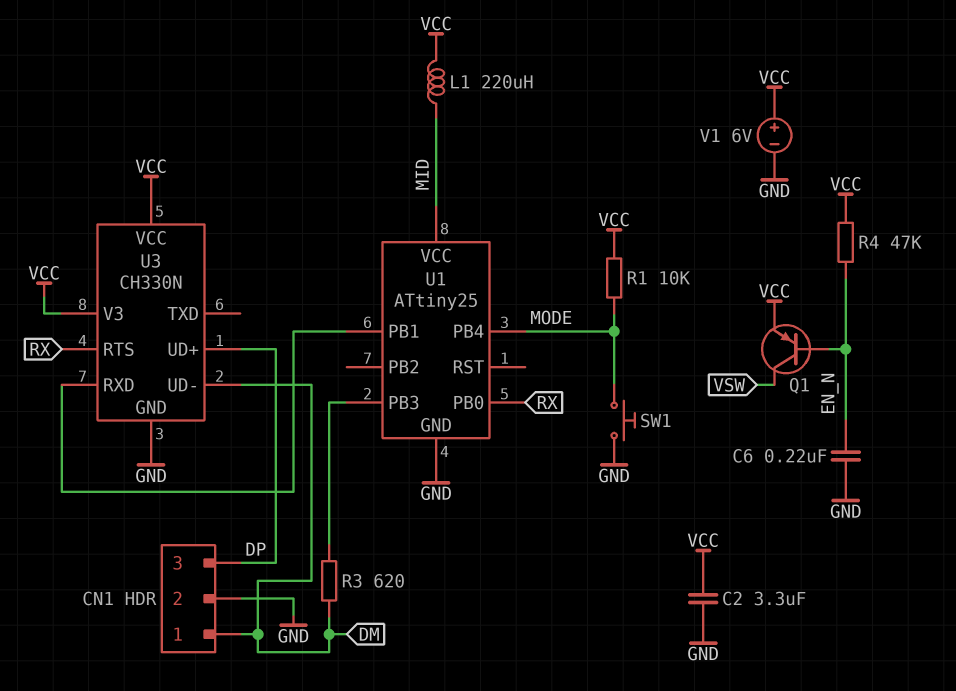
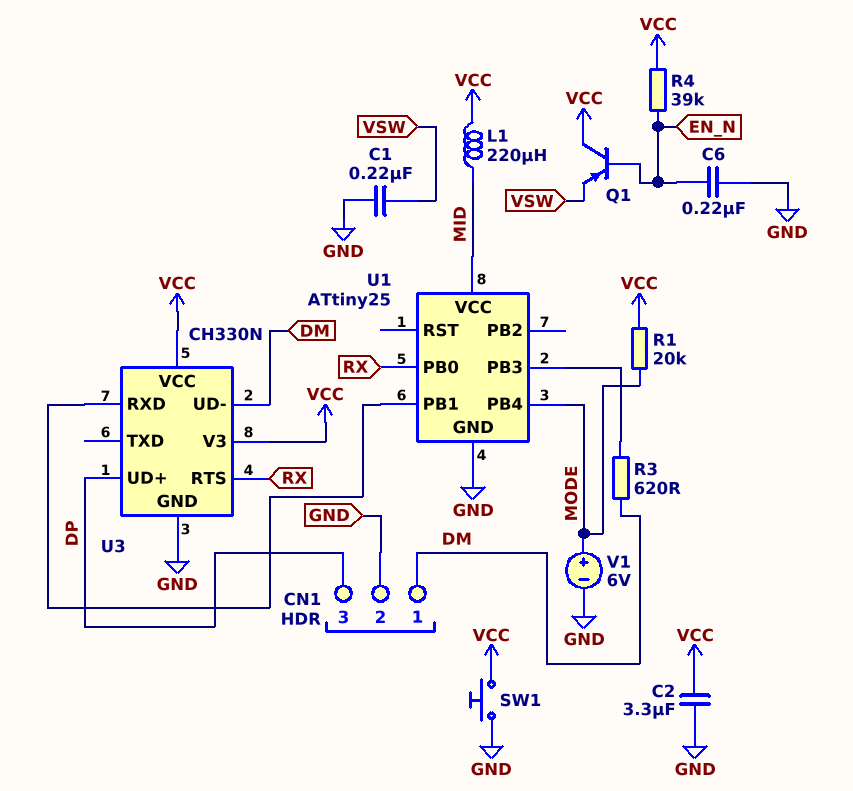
C1: none -> 220nF (GND, VSW)
Q1: PNP (B EN_N, C VSW, E VCC) -> PNP (B EN_N, C VCC, E VSW)
R1: 10k (MODE, VCC) -> 20k (MODE, VCC)
R4: 47k (EN_N, VCC) -> 39k (EN_N, VCC)
SW1: button (GND, MODE) -> button (GND, VCC)
V1: 6V (plus VCC, minus GND) -> 6V (plus MODE, minus GND)

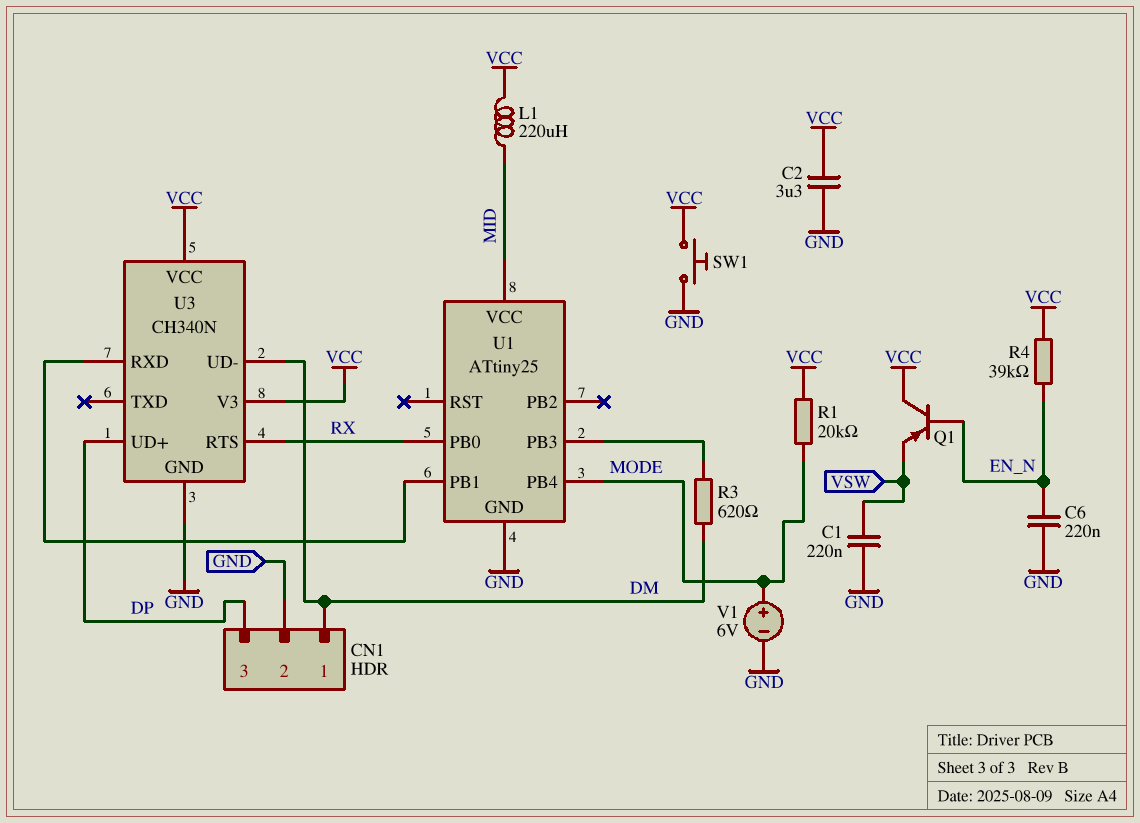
U3: CH330N -> CH340N

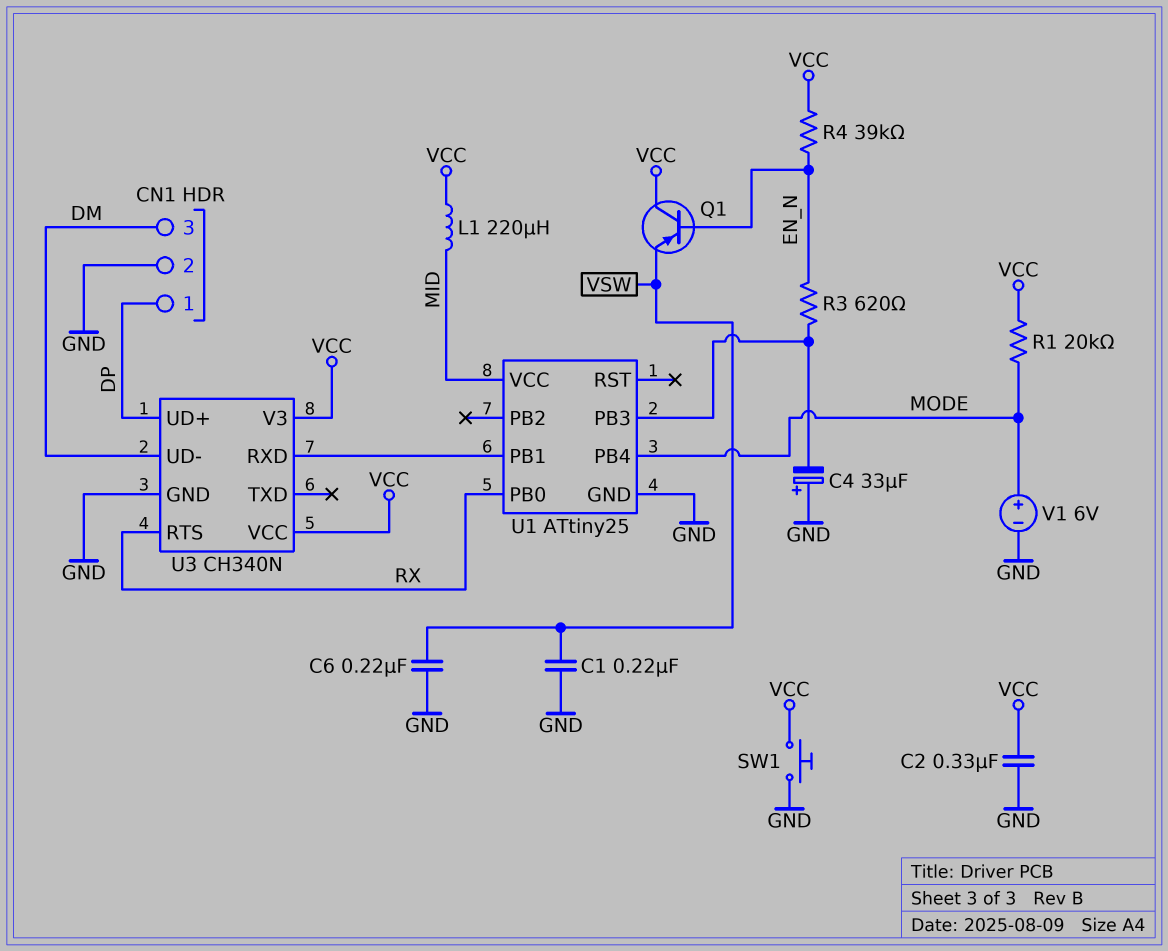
C2: 3.3uF (GND, VCC) -> 330nF (GND, VCC)
C4: none -> 33uF (plus GND, minus U1/PB3)
C6: 220nF (EN_N, GND) -> 220nF (GND, VSW)
CN1 pin 1: DM -> DP
CN1 pin 3: DP -> DM
R3: 620 (DM, U1/PB3) -> 620 (EN_N, U1/PB3)

